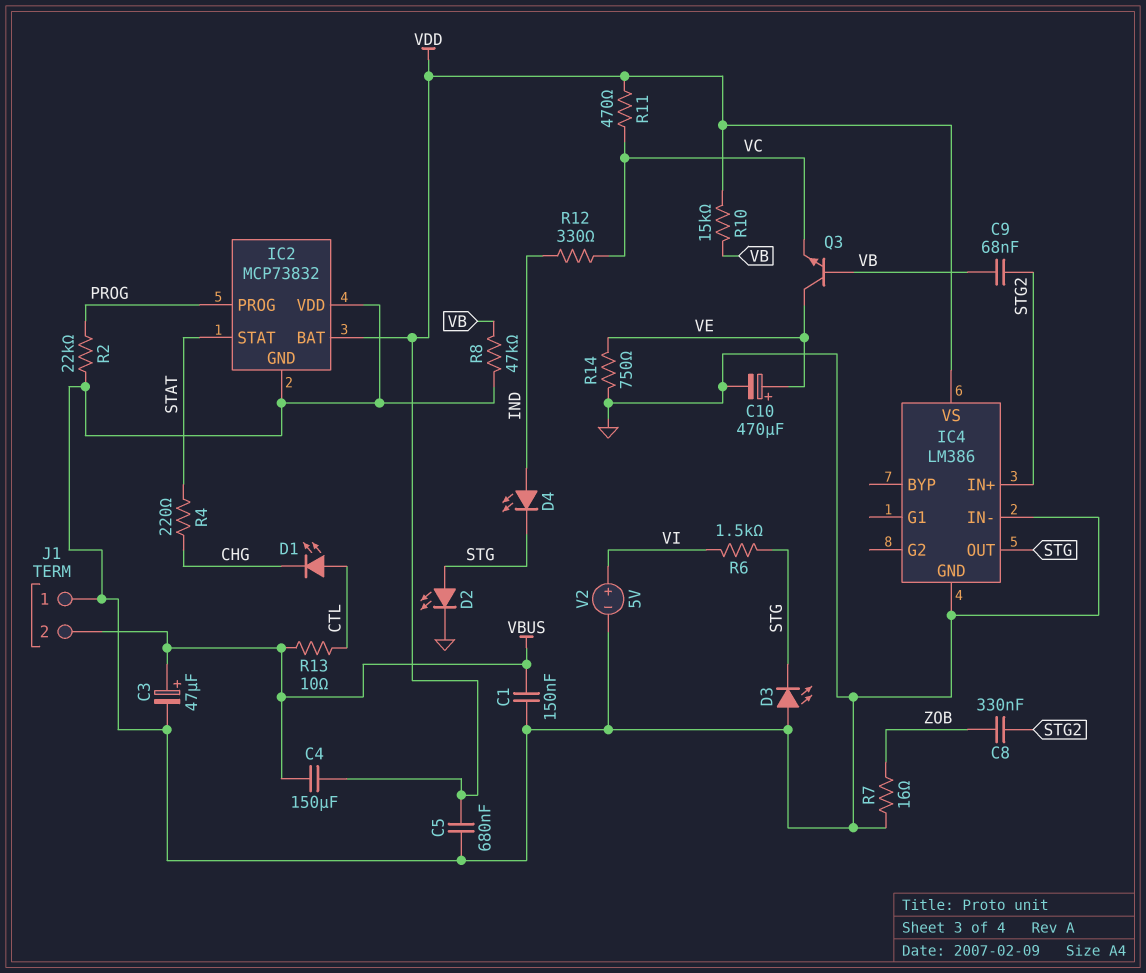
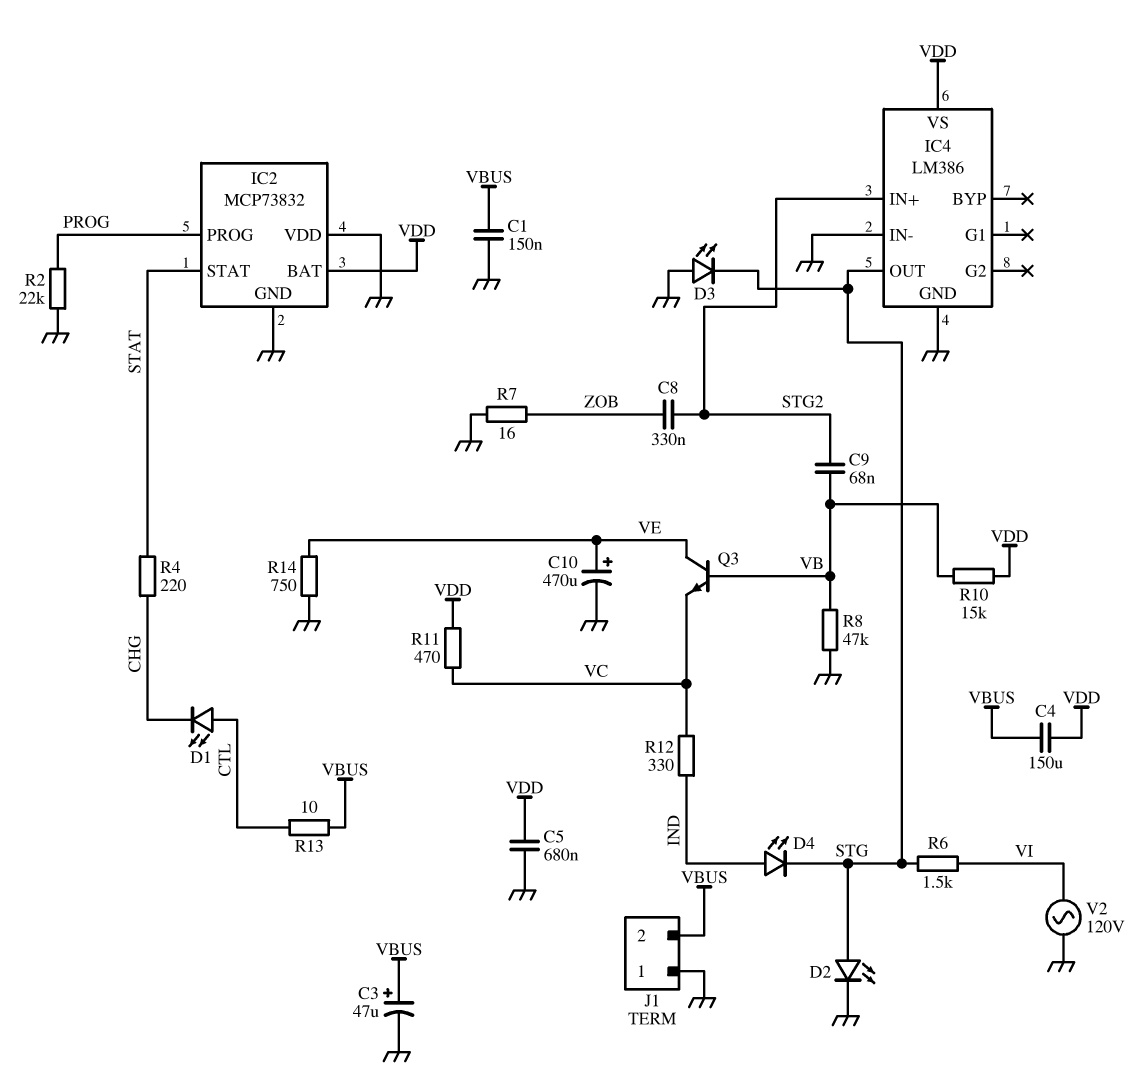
V2: 5V (plus VI, minus GND) -> AC 120V (GND, VI)

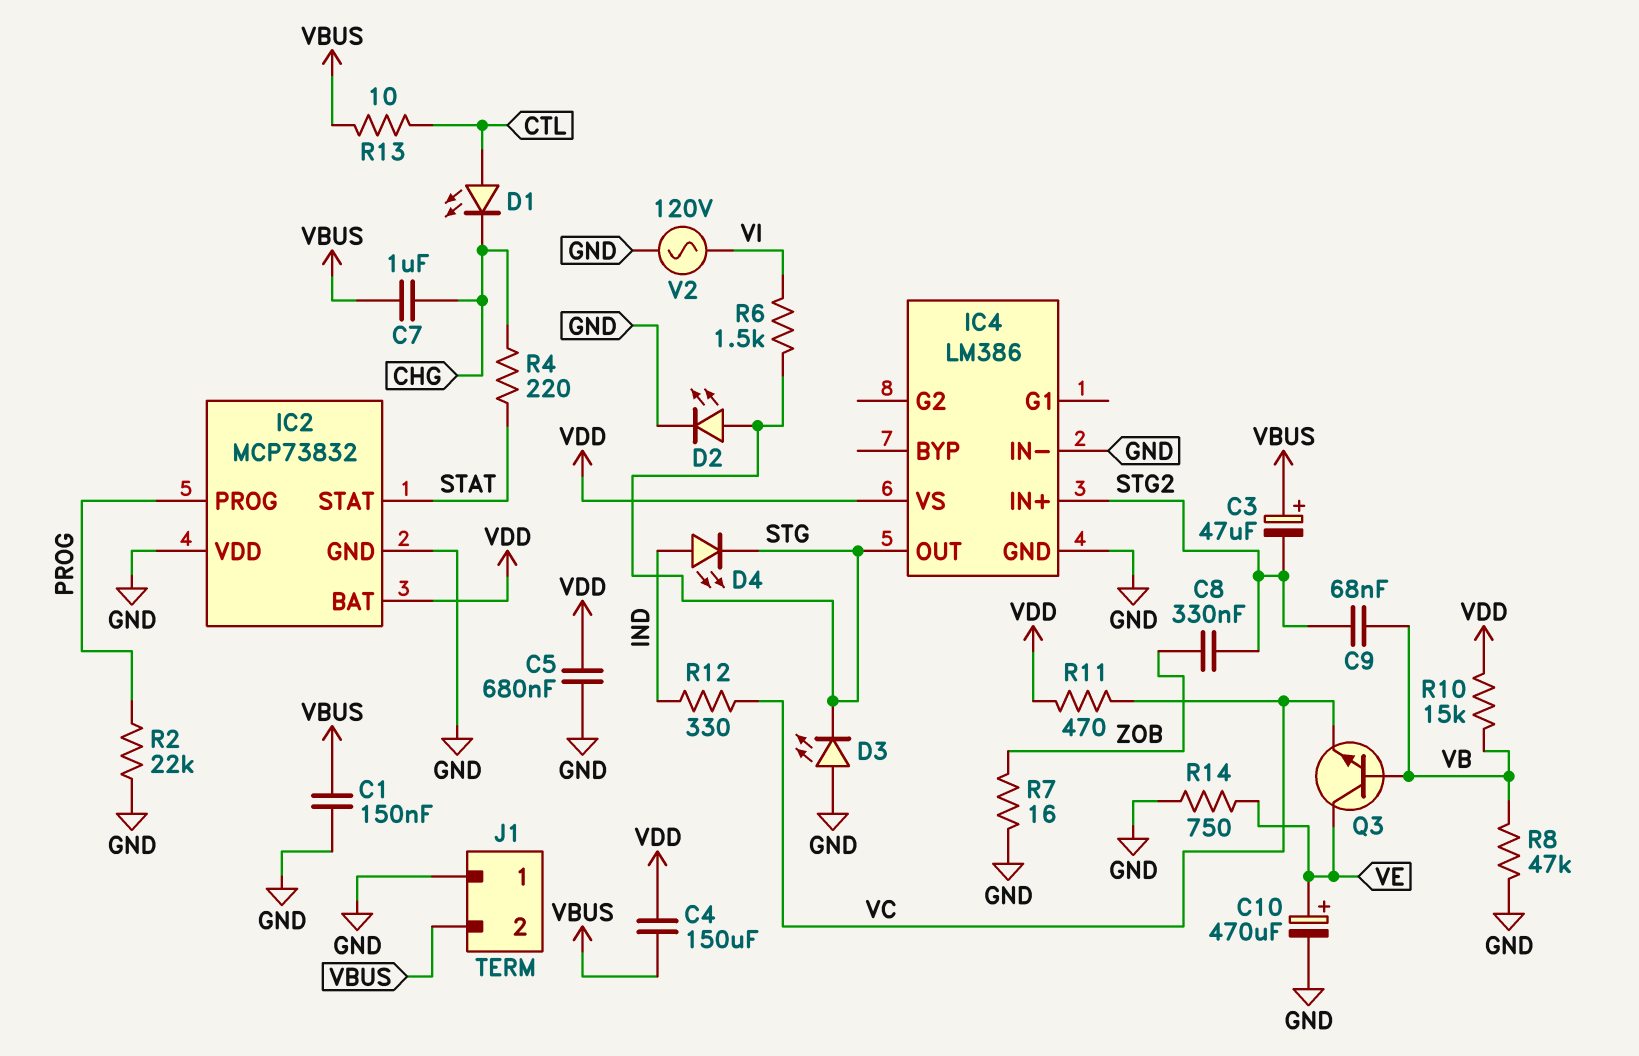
C3: 47uF (plus VBUS, minus GND) -> 47uF (plus VBUS, minus STG2)
C7: none -> 1uF (CHG, VBUS)

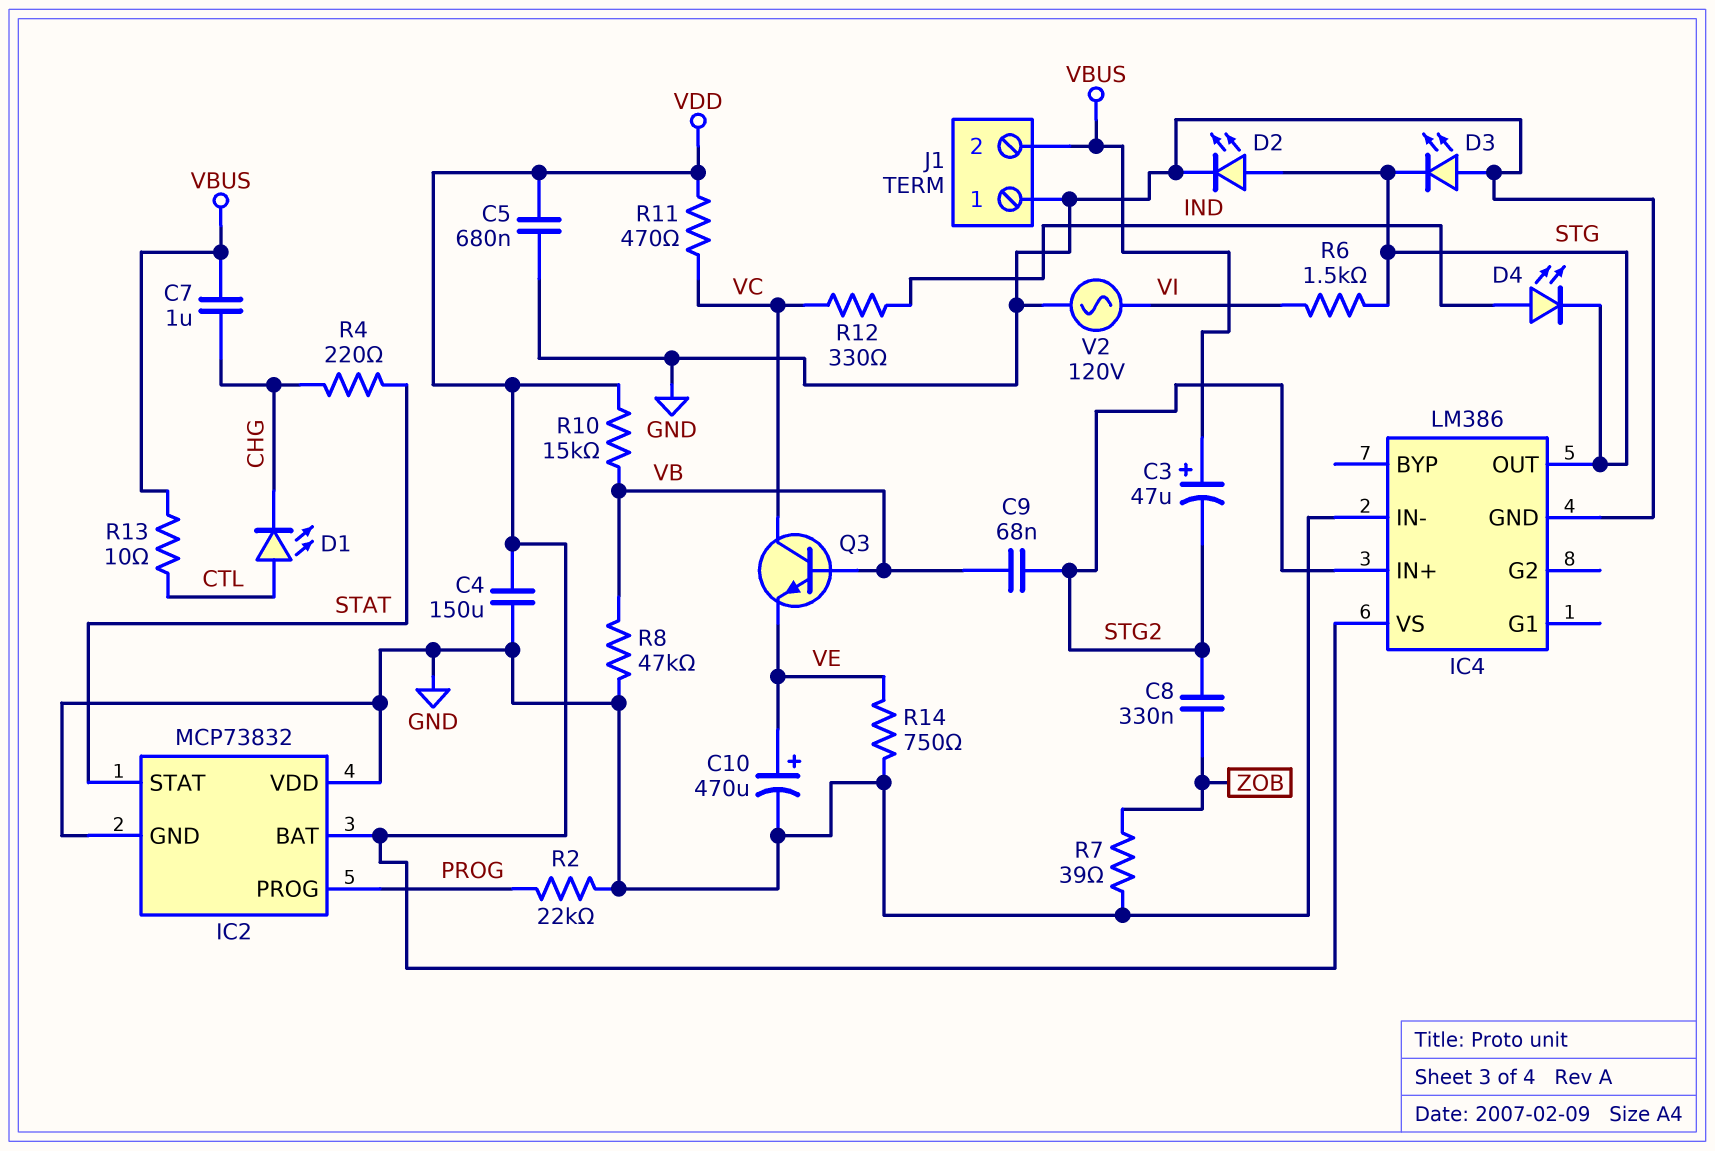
C1: 150nF (GND, VBUS) -> none
C4: 150uF (VBUS, VDD) -> 150uF (GND, VDD)
Q3: NPN (B VB, C VE, E VC) -> NPN (B VB, C VC, E VE)
R7: 16 (GND, ZOB) -> 39 (GND, ZOB)

